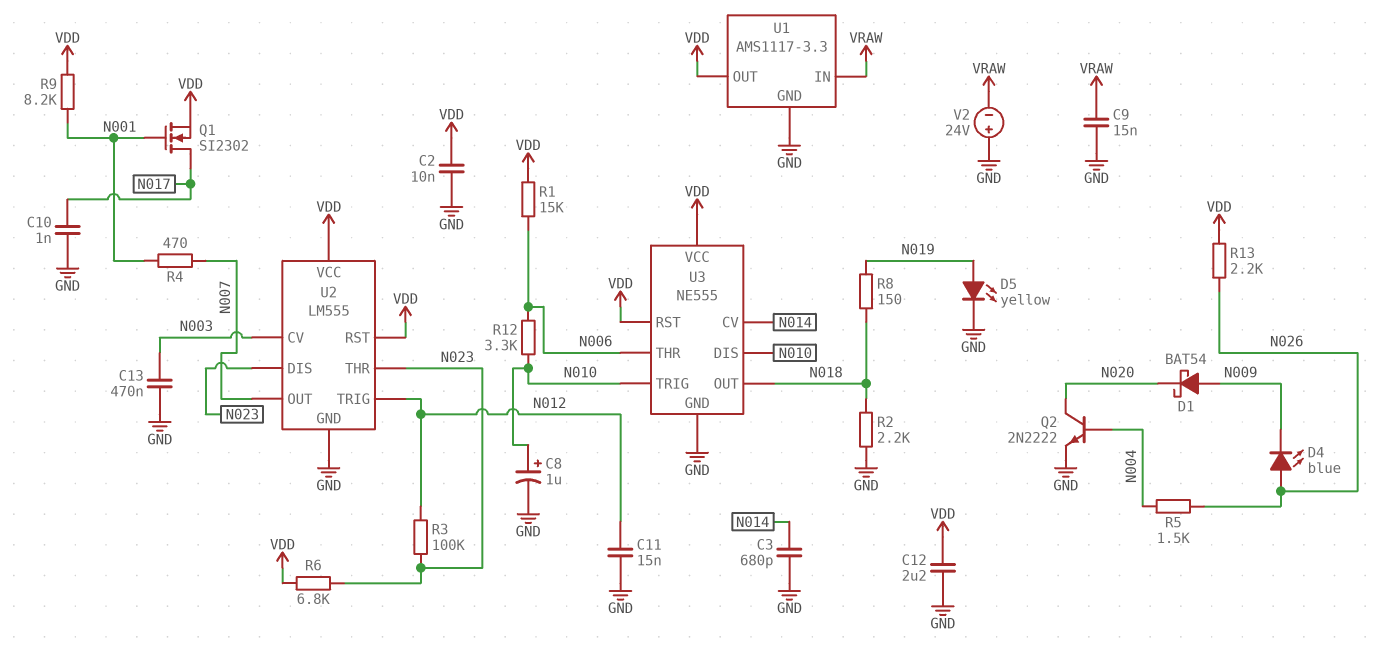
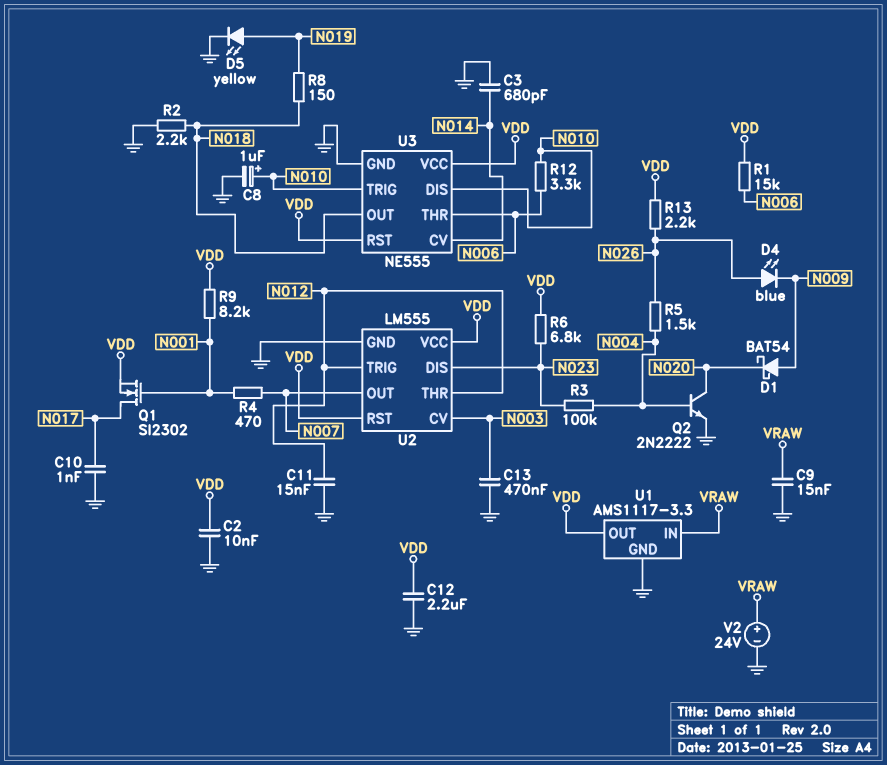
R3: 100k (N012, N023) -> 100k (N004, N023)
U2 pin THR: N023 -> N012
V2: 24V (plus GND, minus VRAW) -> 24V (plus VRAW, minus GND)

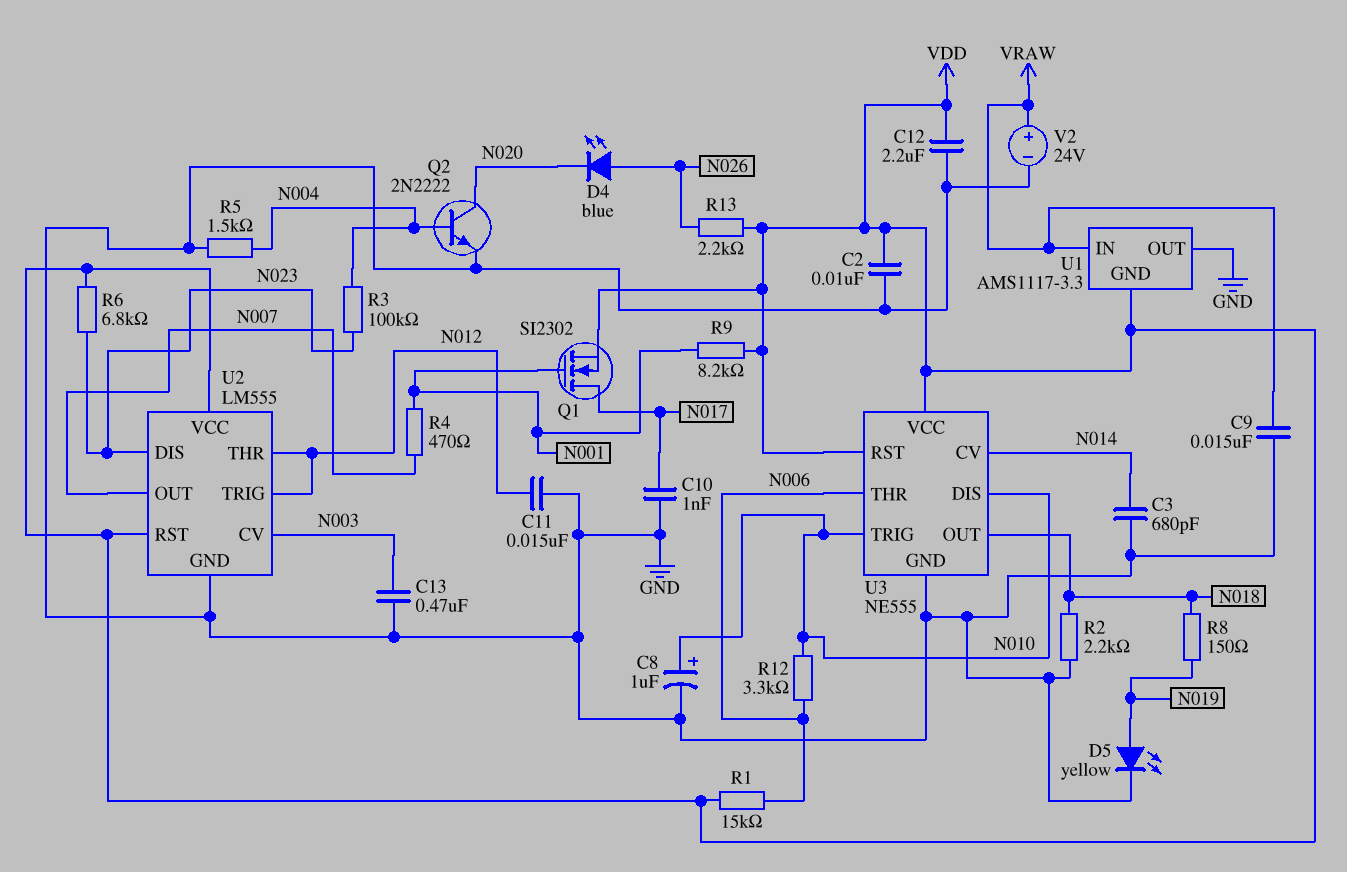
D1: schottky BAT54 (A N009, K N020) -> none
D4: LED blue (A N026, K N009) -> LED blue (A N026, K N020)
R5: 1.5k (N004, N026) -> 1.5k (GND, N004)
U1 pin GND: GND -> VDD
U1 pin OUT: VDD -> GND

